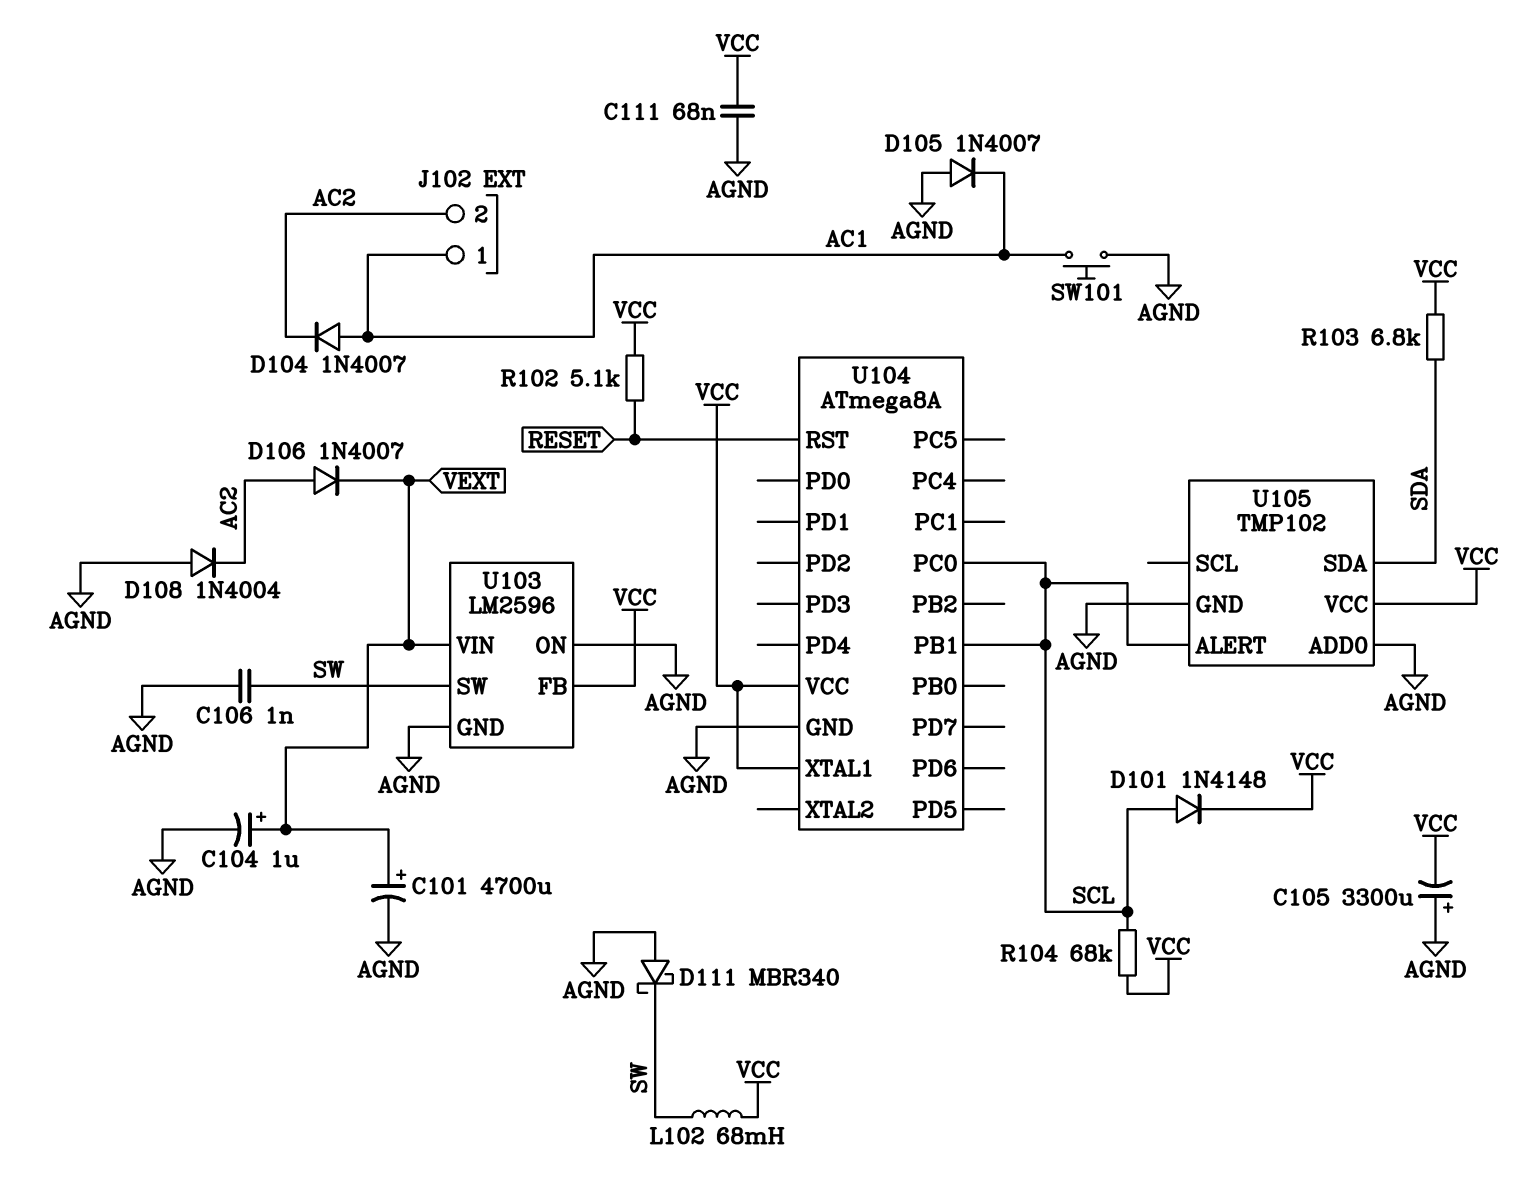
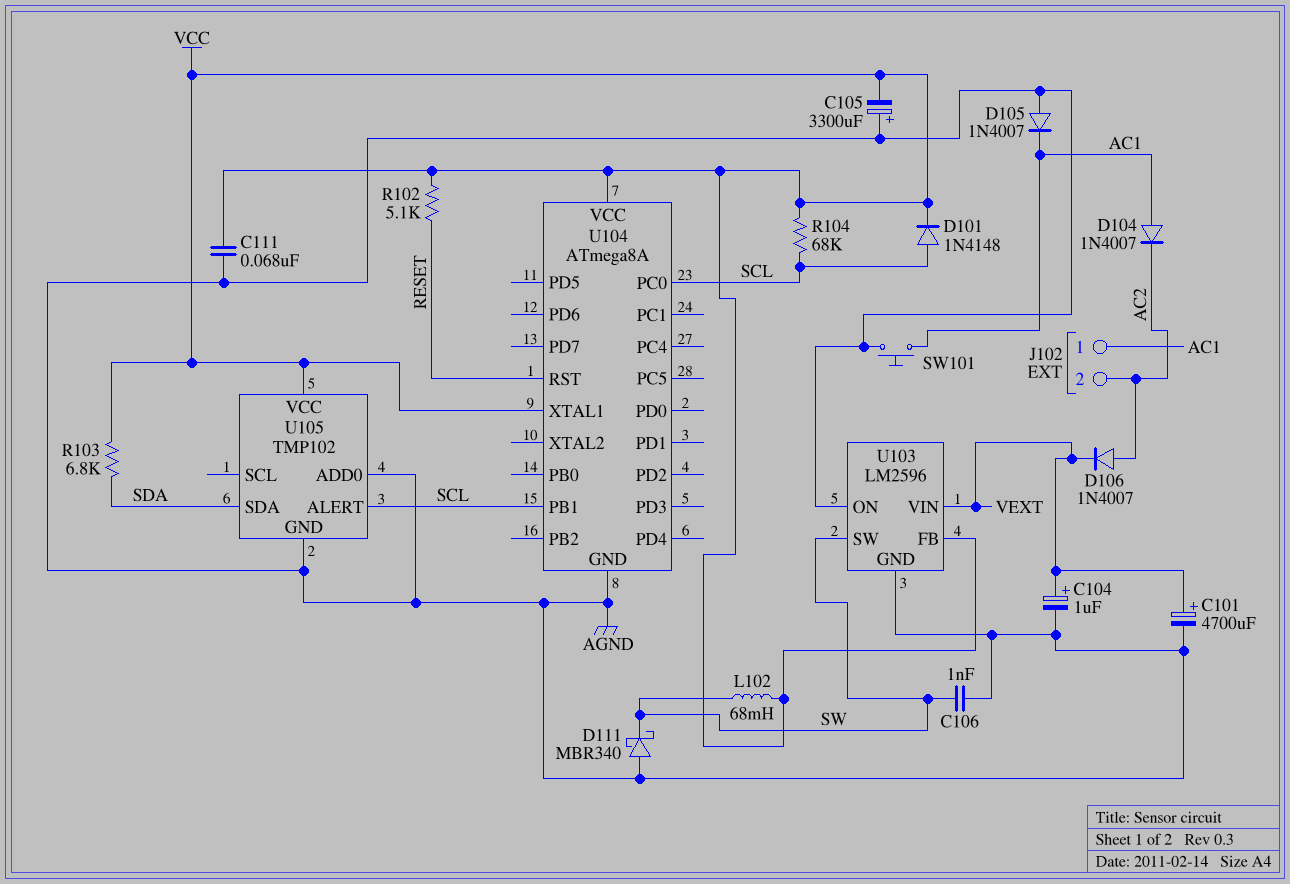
D108: diode 1N4004 (A AGND, K AC2) -> none

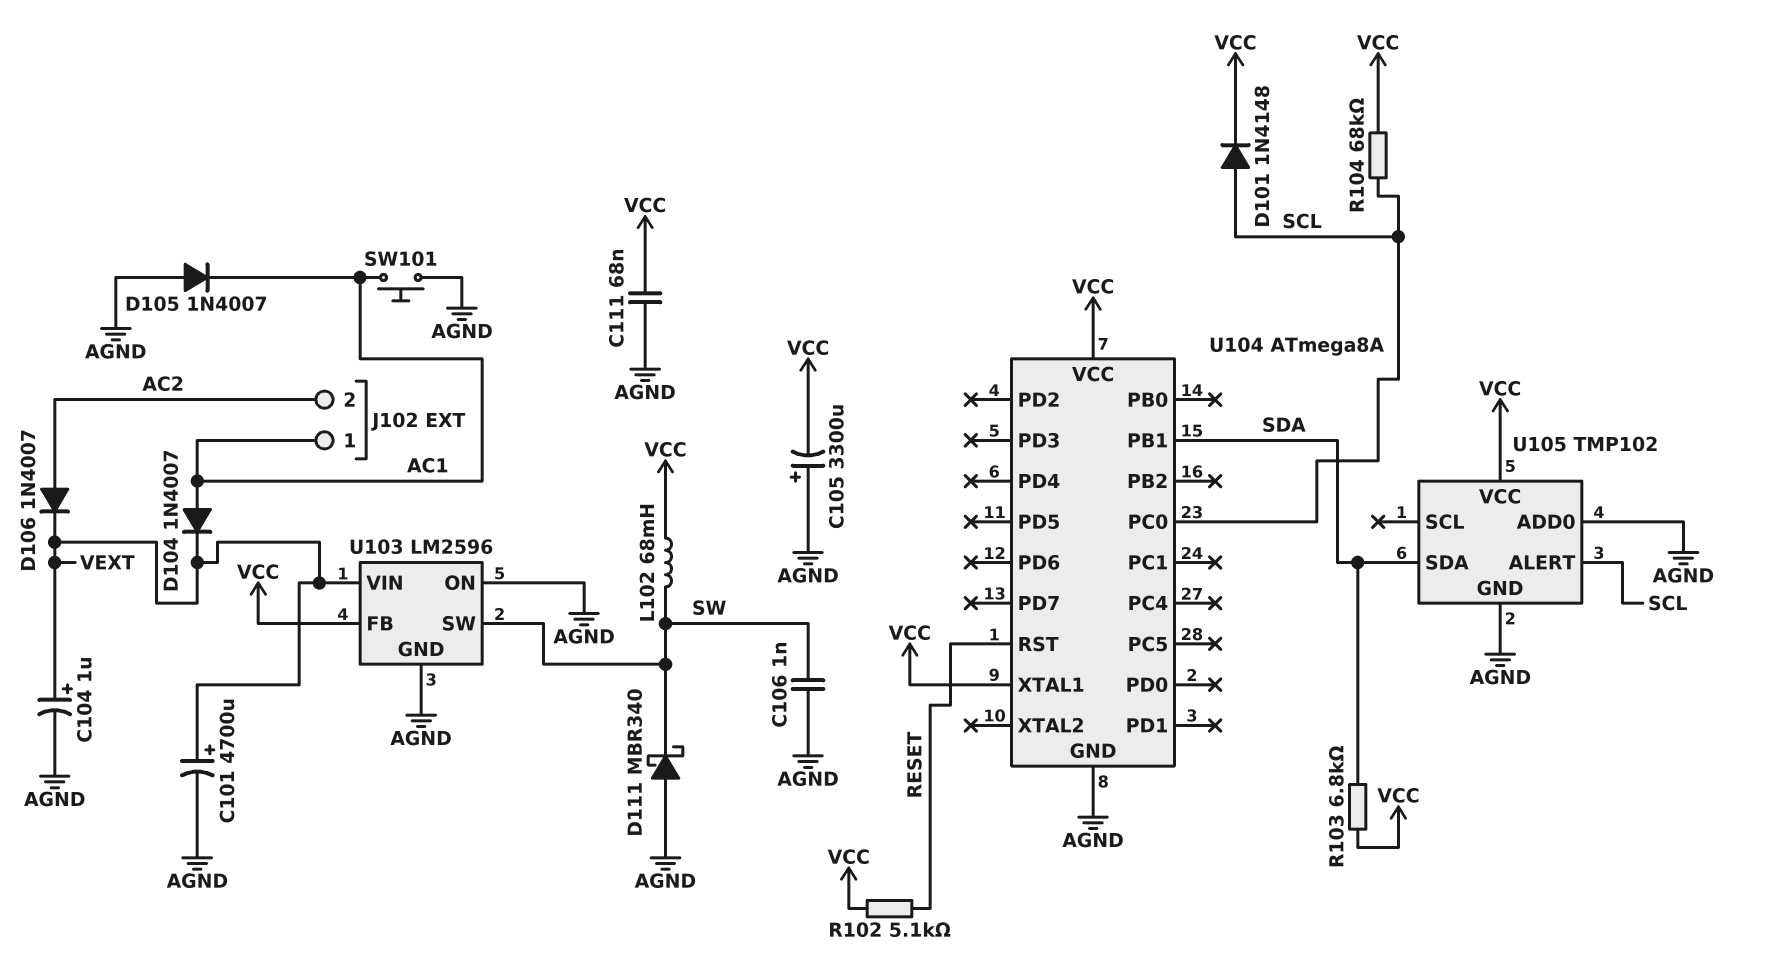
D104: diode 1N4007 (A AC1, K AC2) -> diode 1N4007 (A AC1, K VEXT)
U104 pin PB1: SCL -> SDA

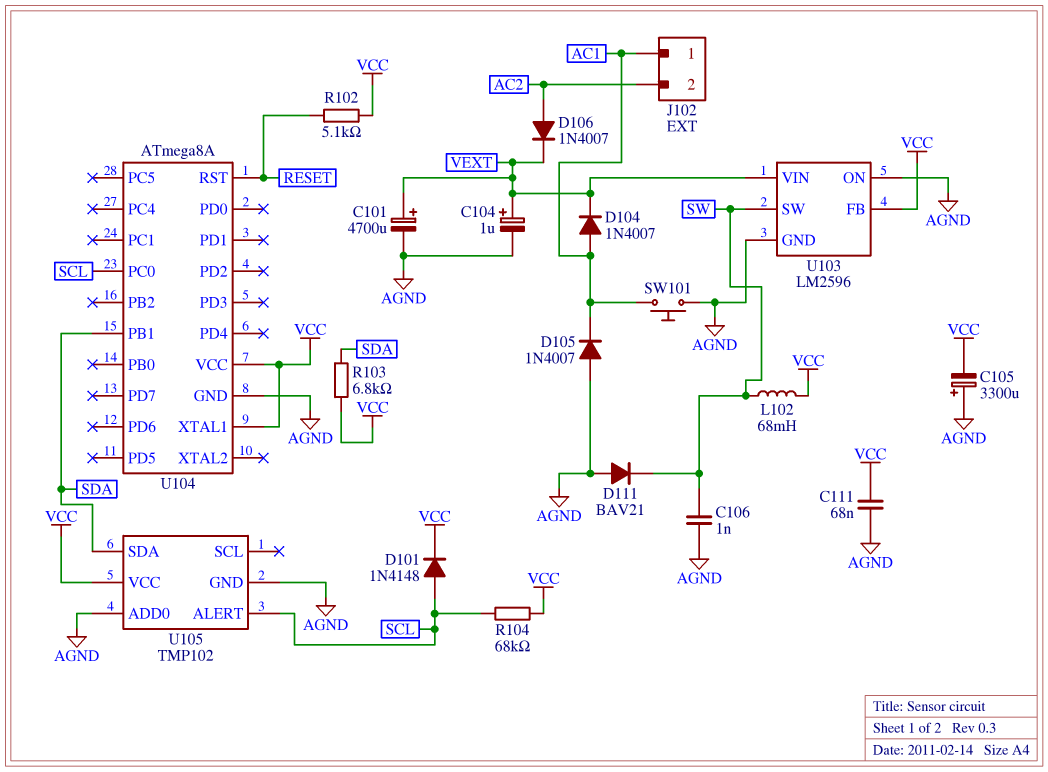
D111: schottky MBR340 (A AGND, K SW) -> diode BAV21 (A AGND, K SW)

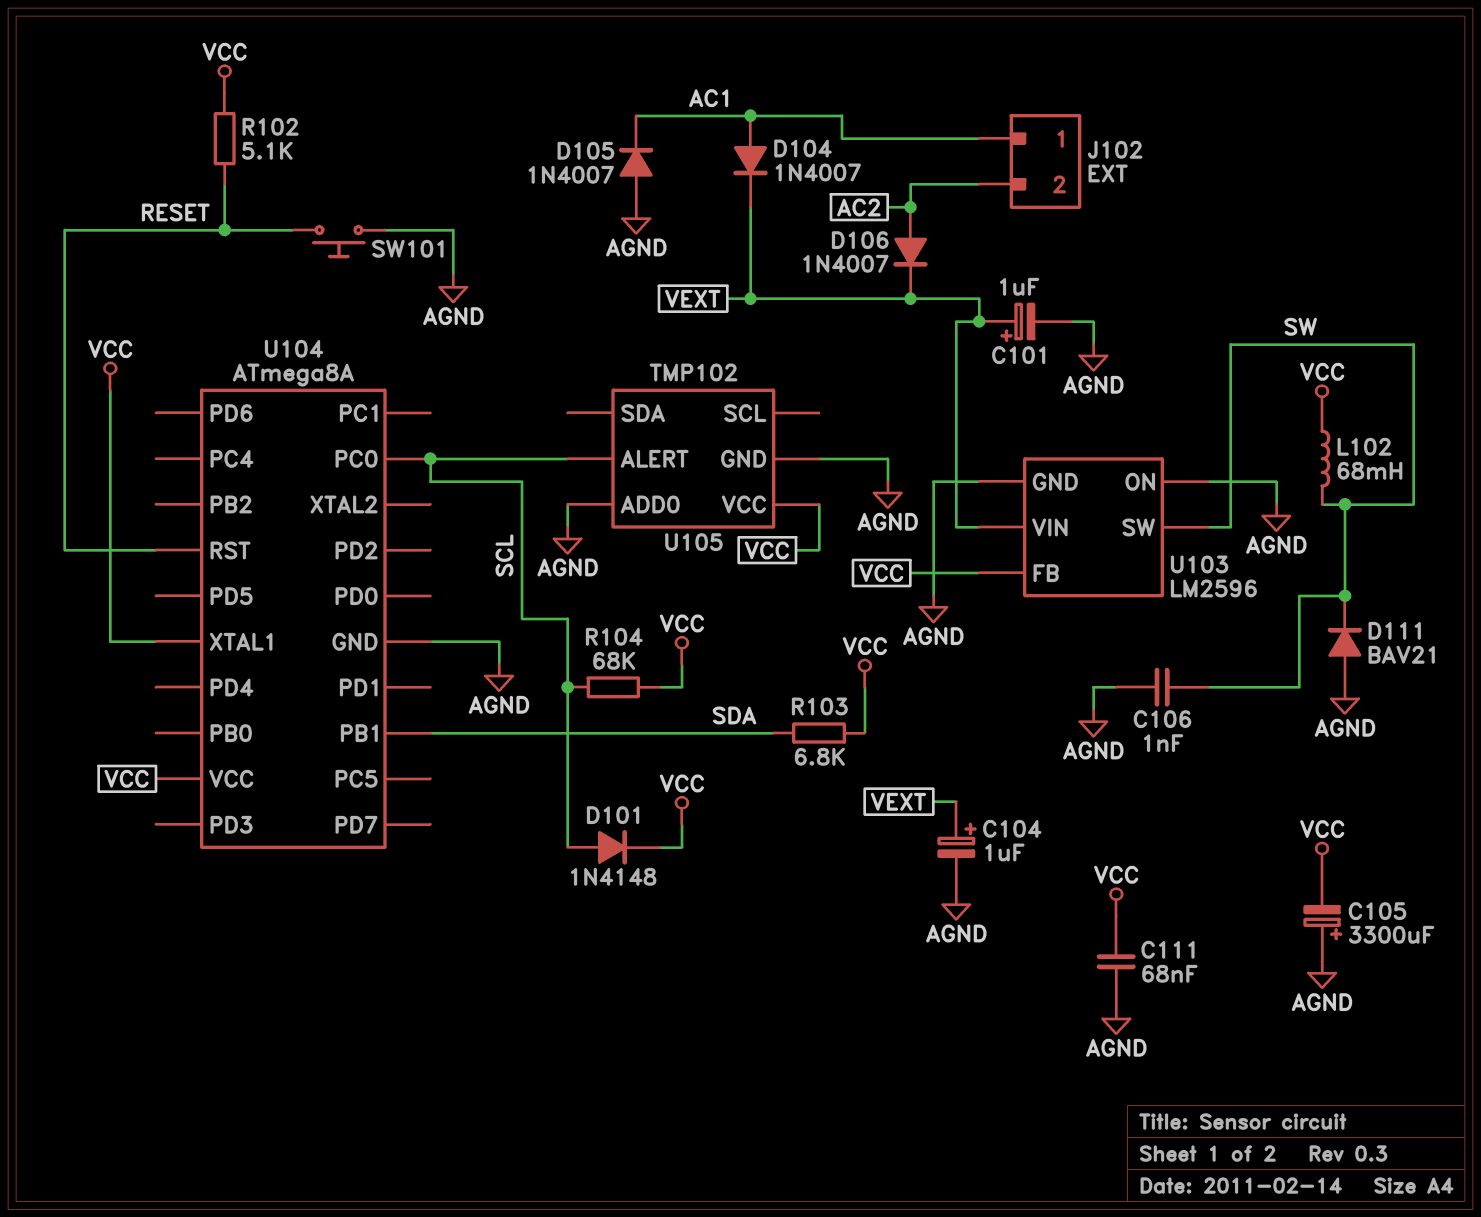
C101: 4700uF (plus VEXT, minus AGND) -> 1uF (plus VEXT, minus AGND)
SW101: button (AC1, AGND) -> button (AGND, RESET)
U105 pin SDA: SDA -> none

